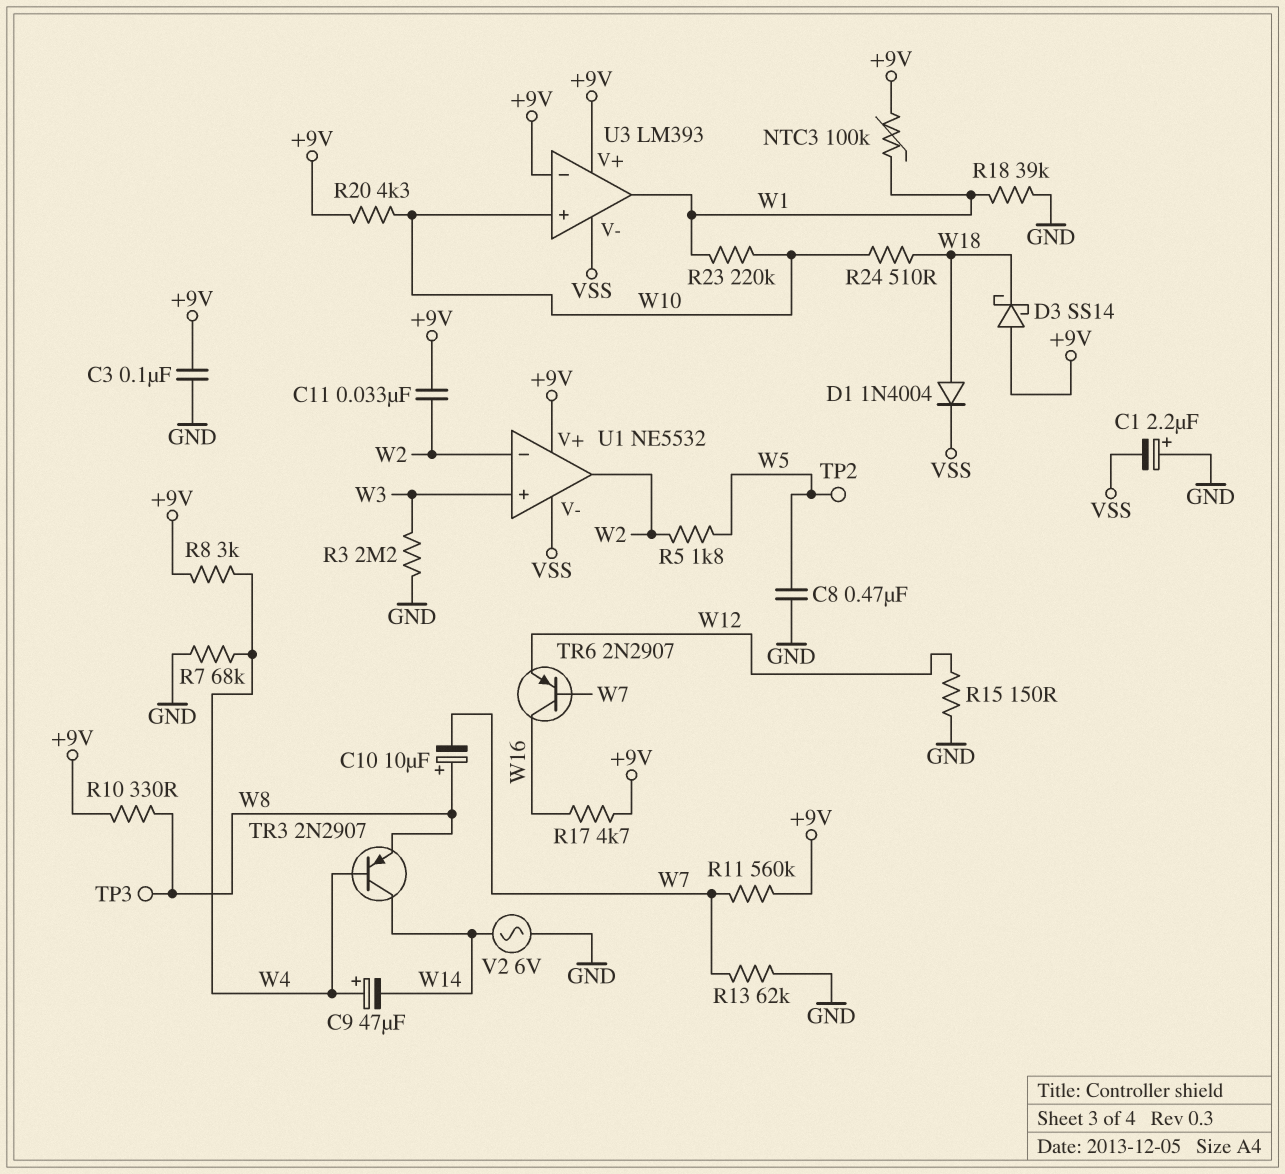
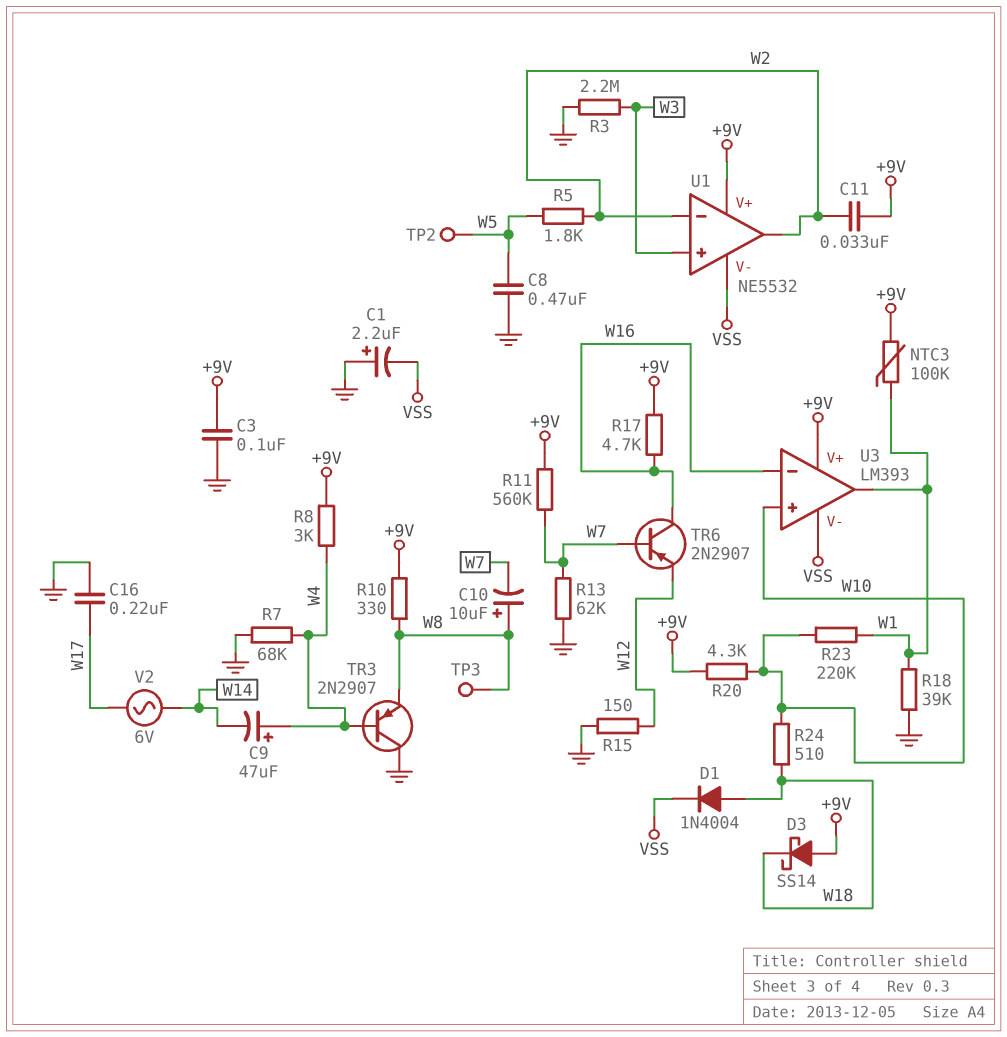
C16: none -> 220nF (GND, W17)
TR3: PNP 2N2907 (B W4, C W14, E W8) -> PNP 2N2907 (B W4, C GND, E W8)
U3 pin in-: +9V -> W16
V2: AC 6V (GND, W14) -> AC 6V (W14, W17)

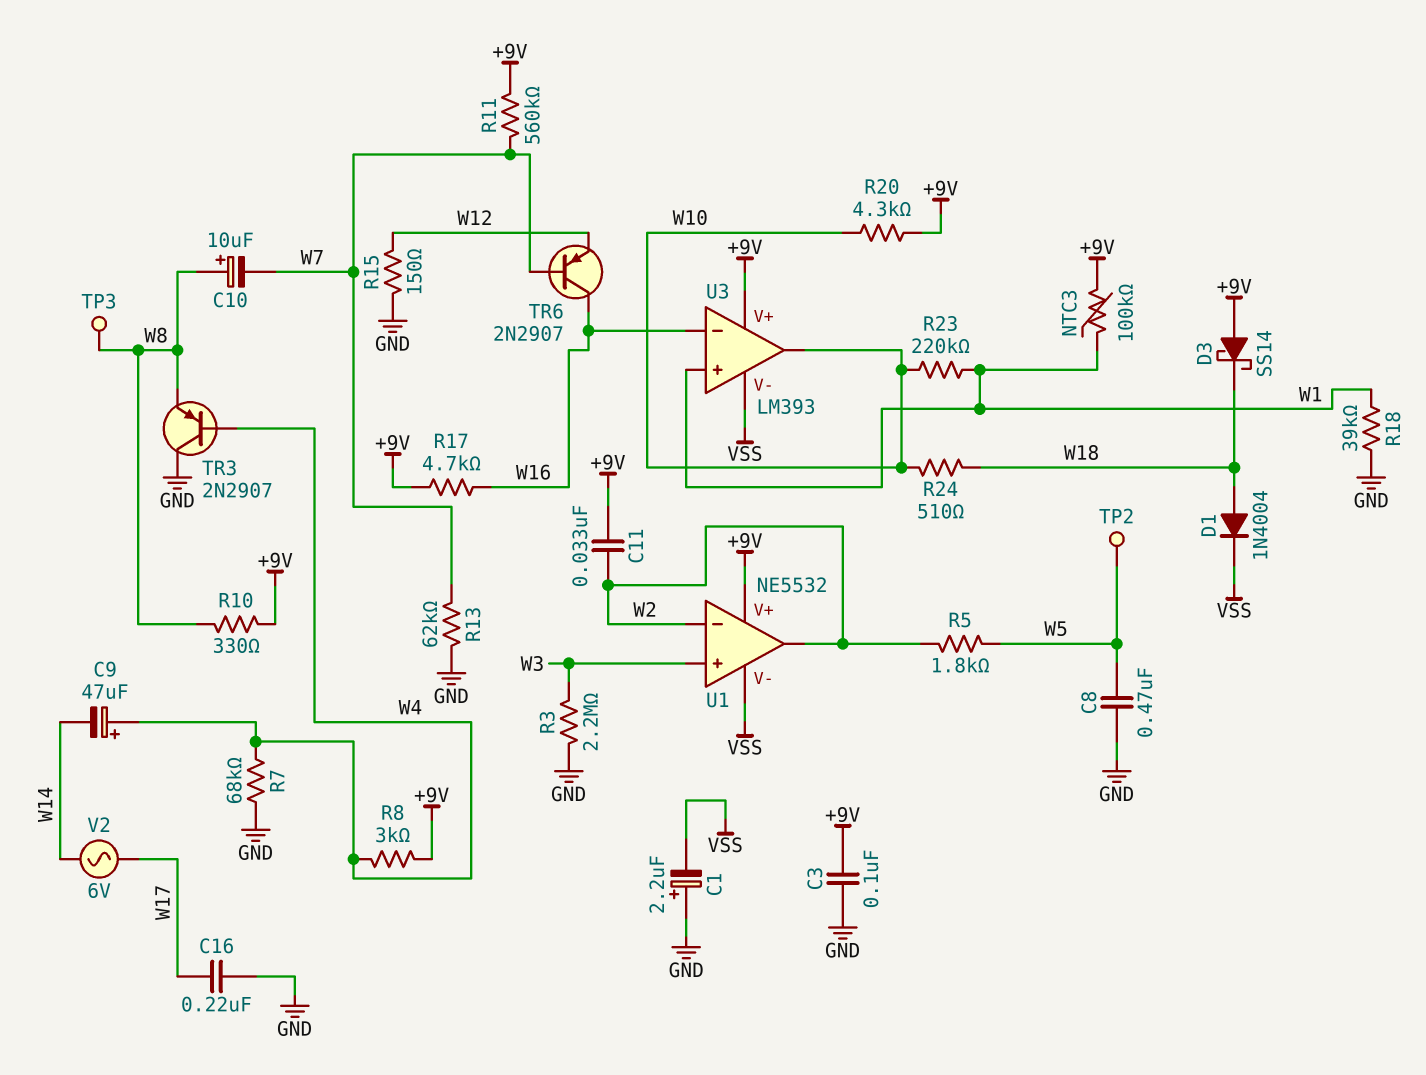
U3 pin in+: W10 -> W1
U3 pin out: W1 -> W10

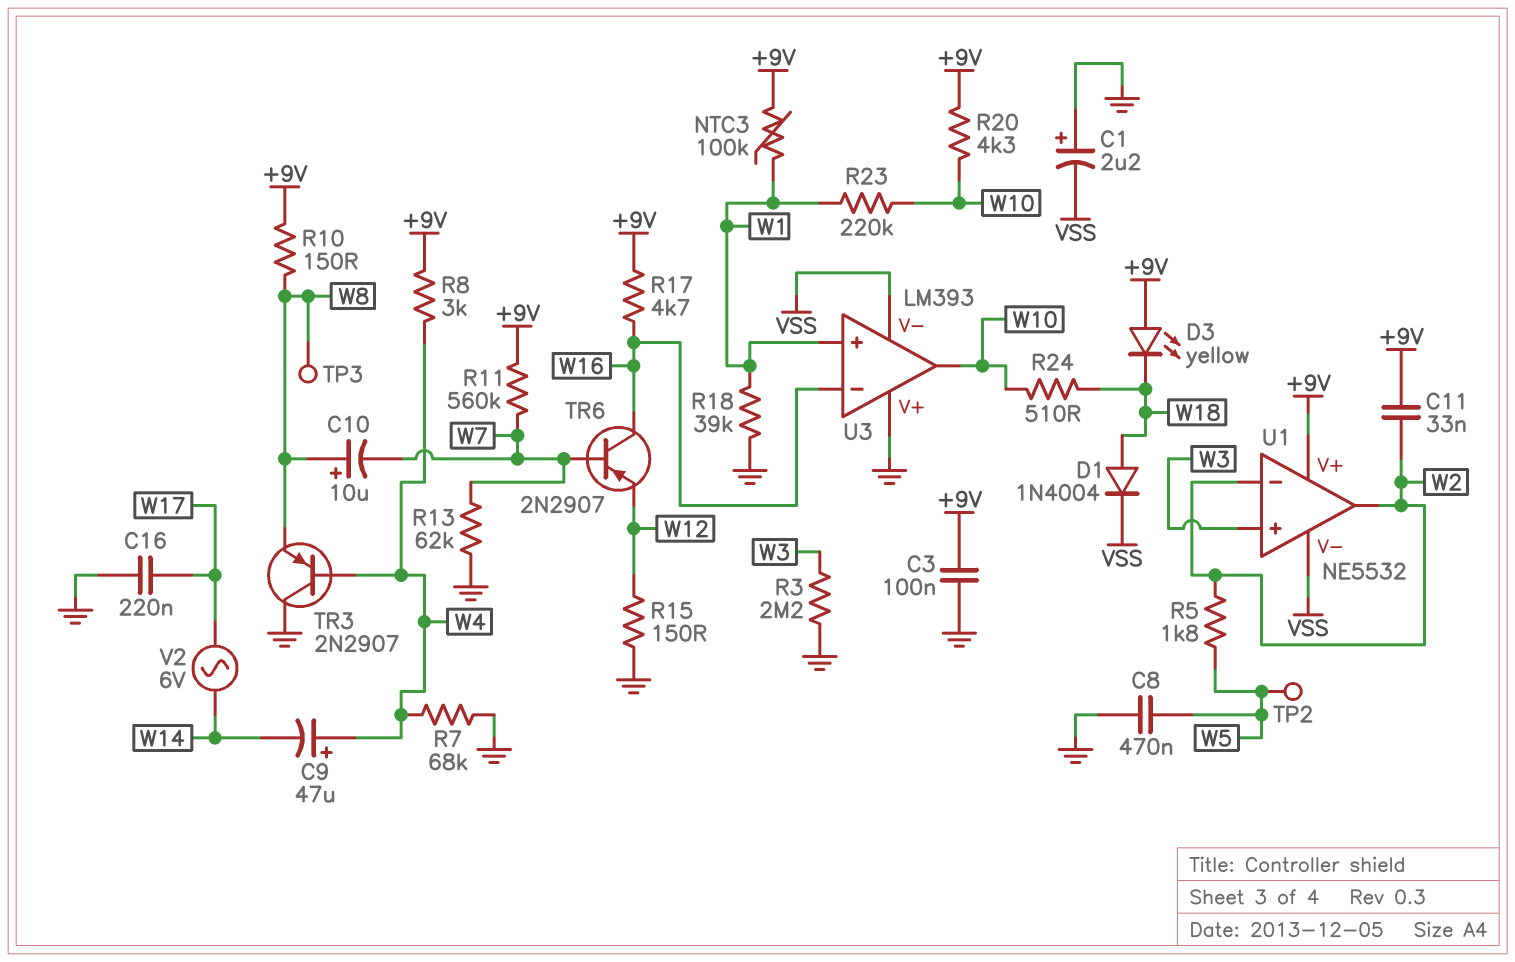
D3: schottky SS14 (A +9V, K W18) -> LED yellow (A +9V, K W18)
R10: 330 (+9V, W8) -> 150 (+9V, W8)
U3 pin V+: +9V -> GND

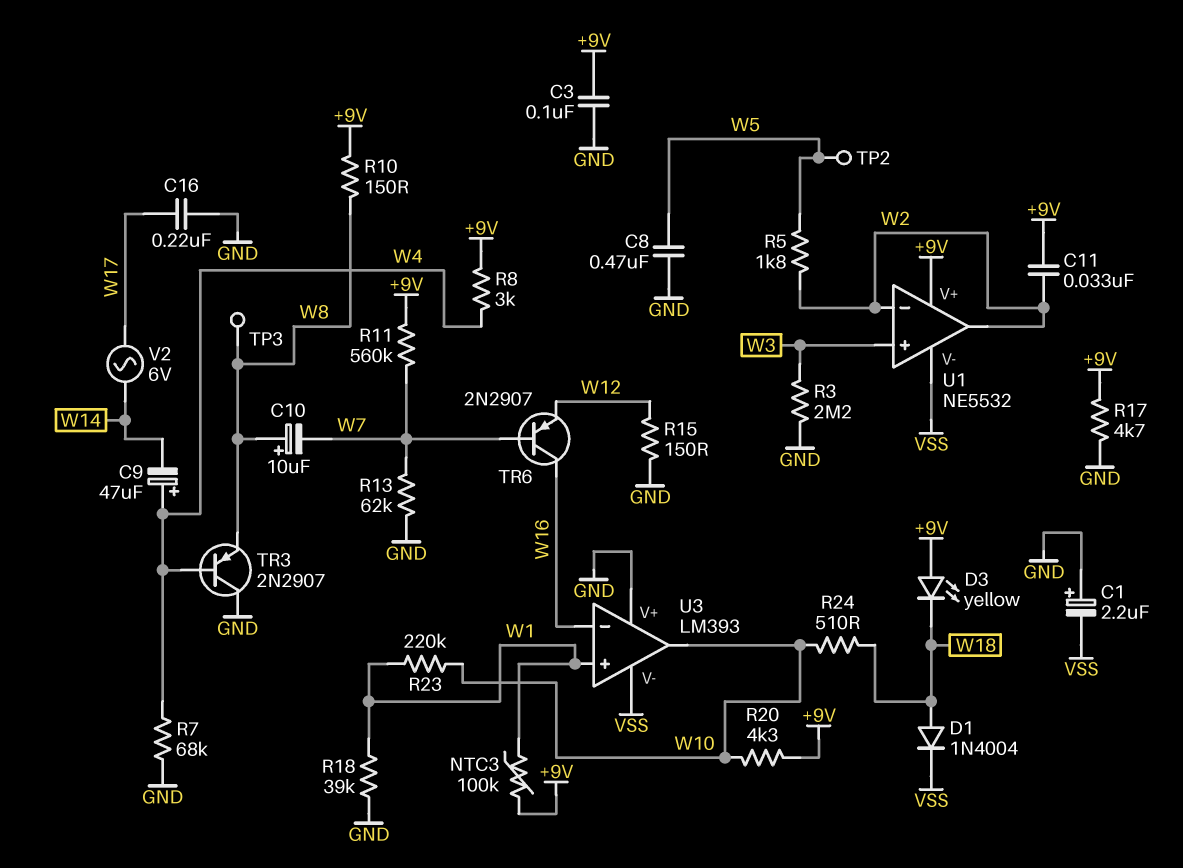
R17: 4.7k (+9V, W16) -> 4.7k (+9V, GND)

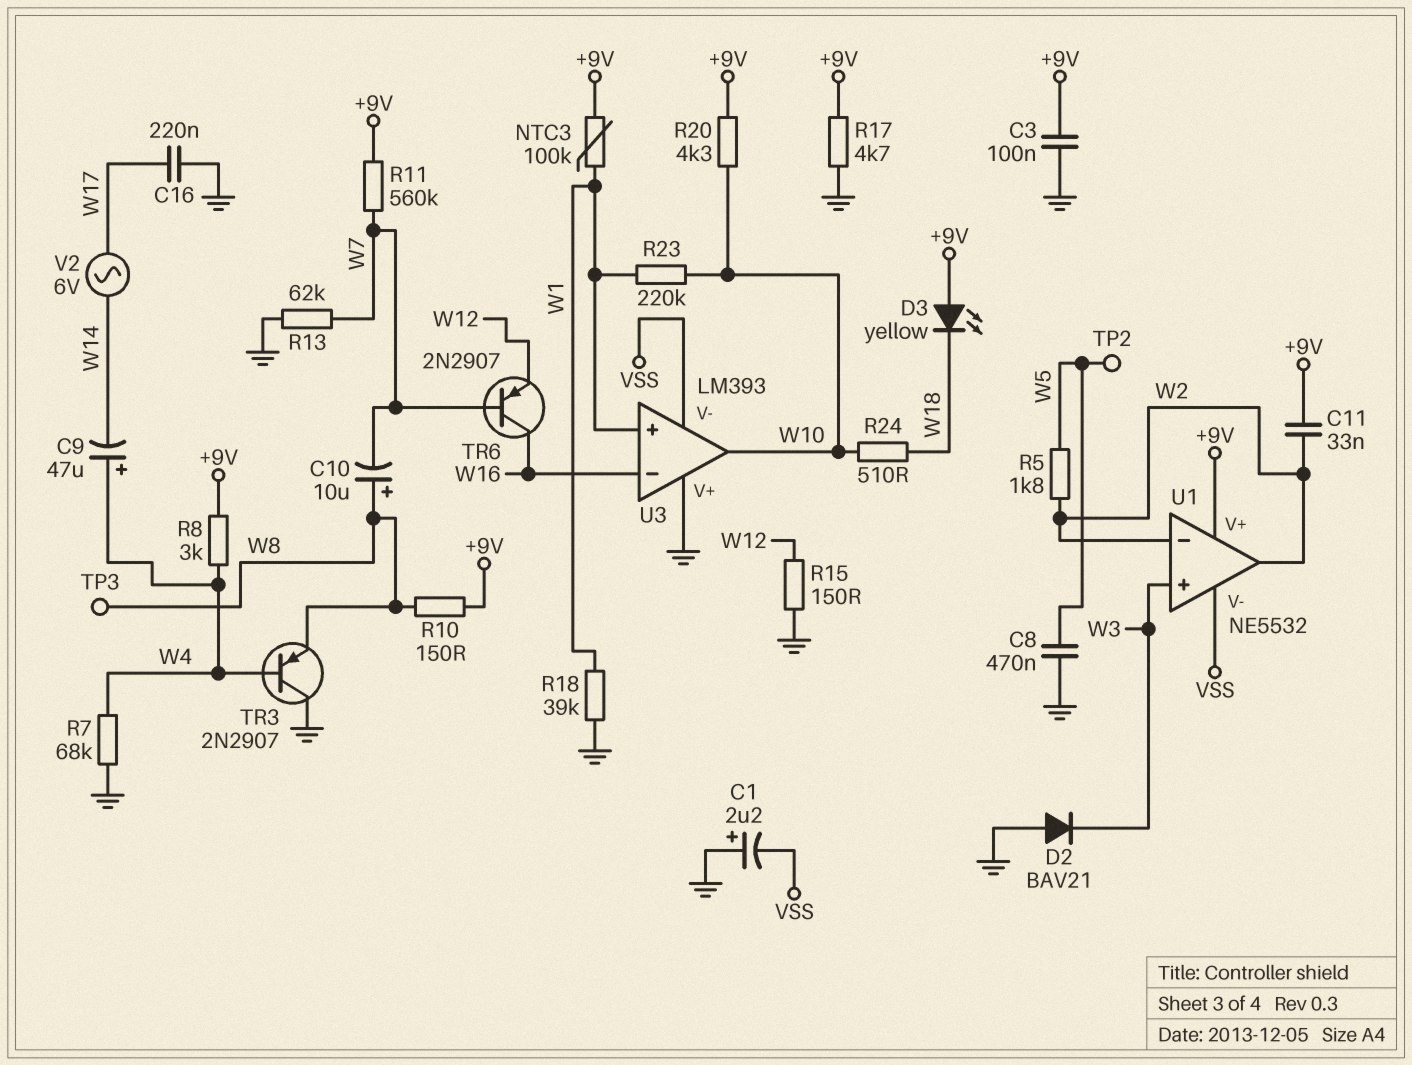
D1: diode 1N4004 (A W18, K VSS) -> none
D2: none -> diode BAV21 (A GND, K W3)
R3: 2.2M (GND, W3) -> none

